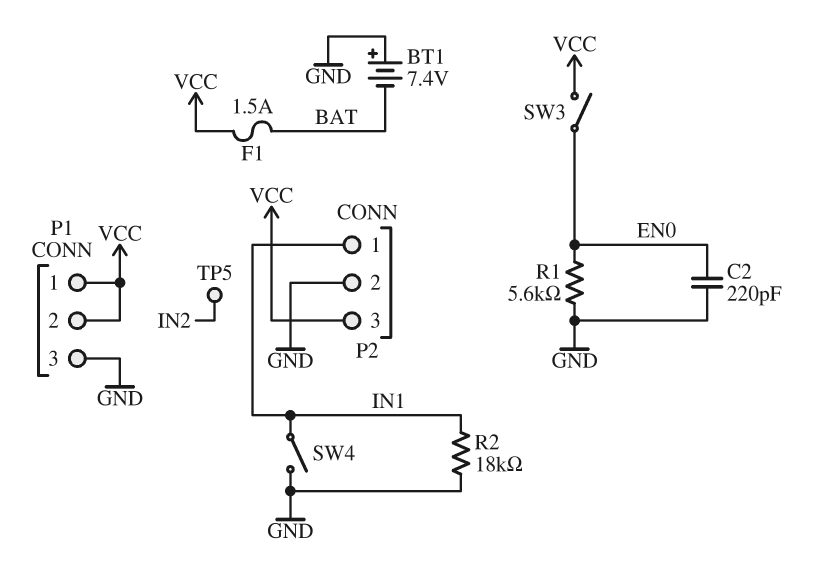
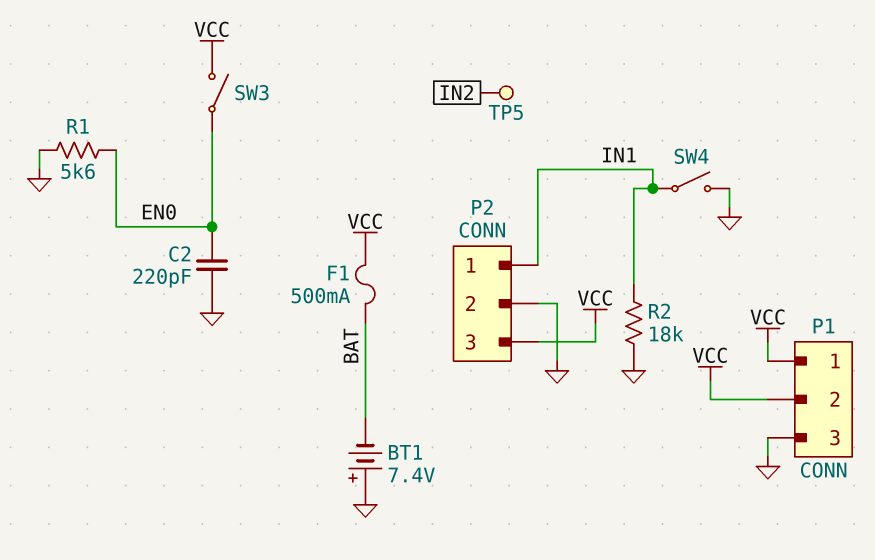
F1: 1.5A (BAT, VCC) -> 500mA (BAT, VCC)

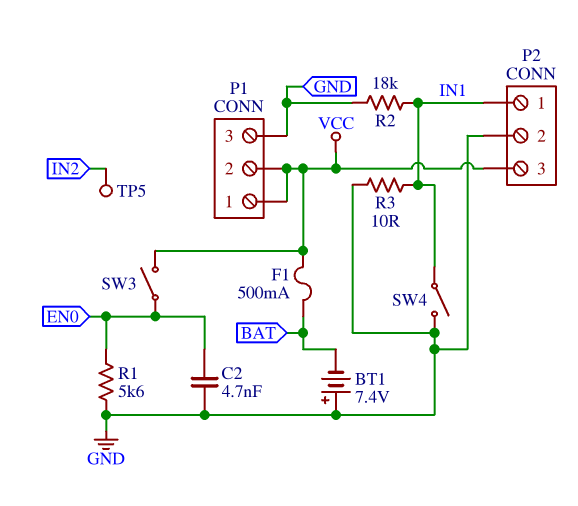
C2: 220pF (EN0, GND) -> 4.7nF (EN0, GND)
R3: none -> 10 (GND, IN1)

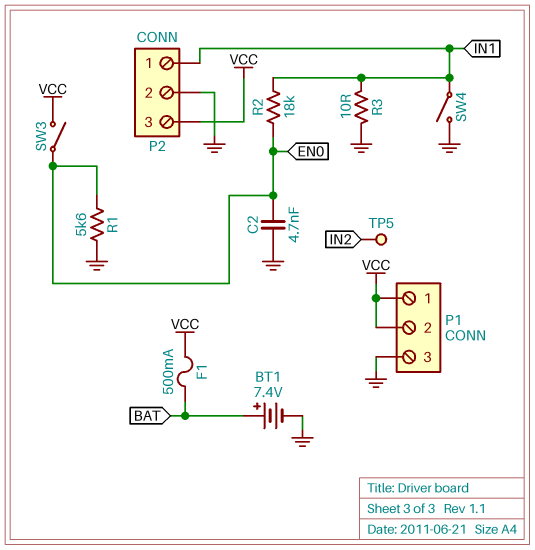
BT1: 7.4V (plus GND, minus BAT) -> 7.4V (plus BAT, minus GND)
R2: 18k (GND, IN1) -> 18k (EN0, IN1)

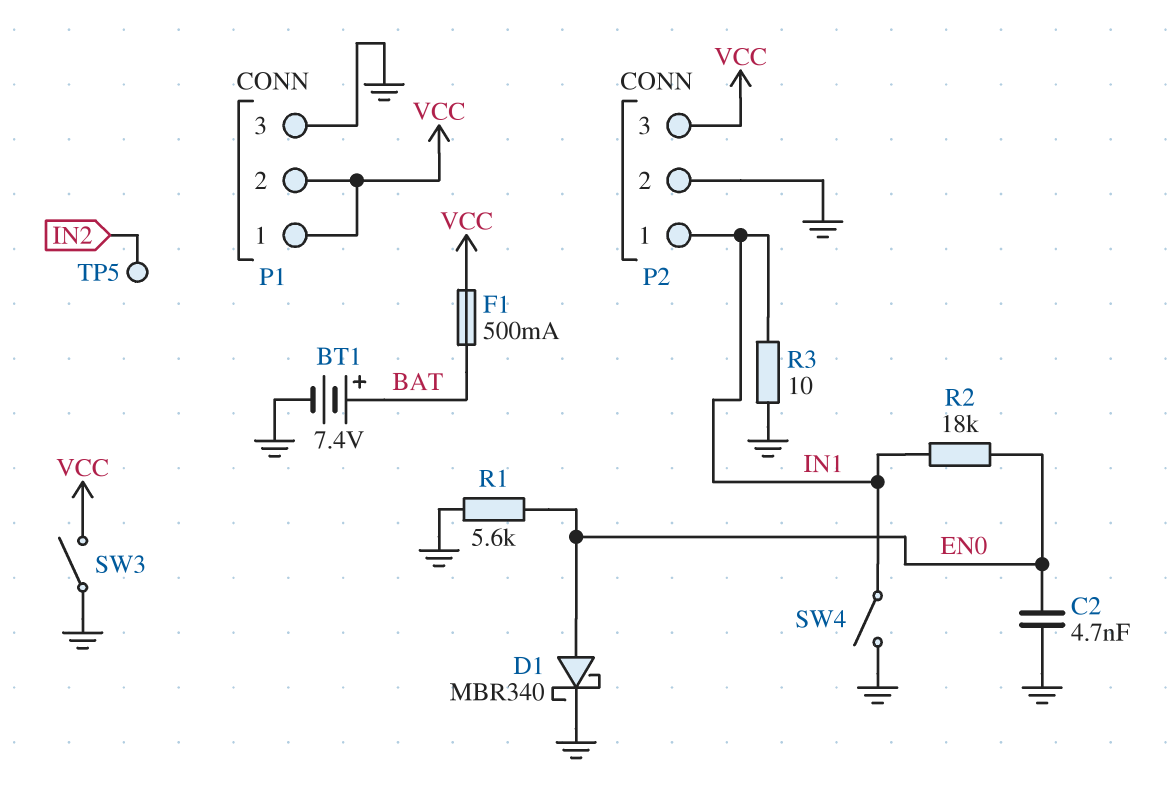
D1: none -> schottky MBR340 (A EN0, K GND)
SW3: switch (EN0, VCC) -> switch (GND, VCC)

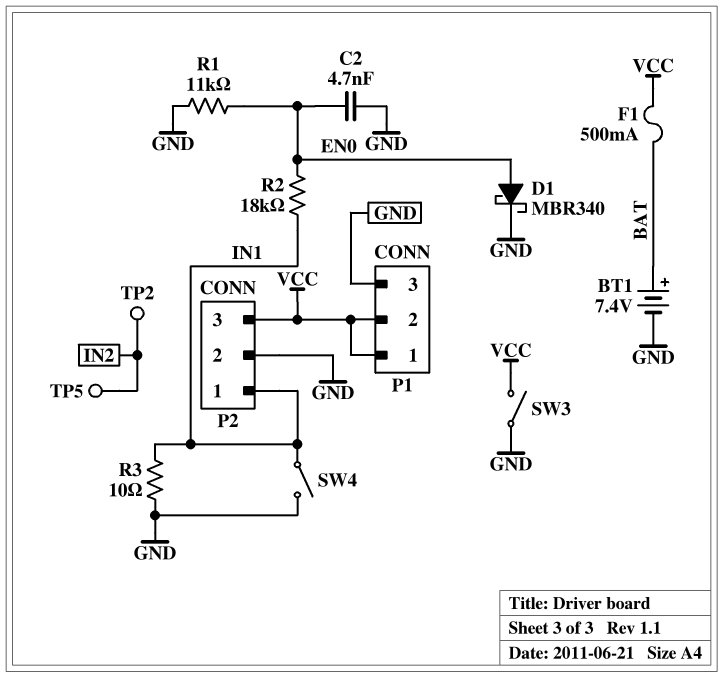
R1: 5.6k (EN0, GND) -> 11k (EN0, GND)
TP2: none -> test point (IN2)

